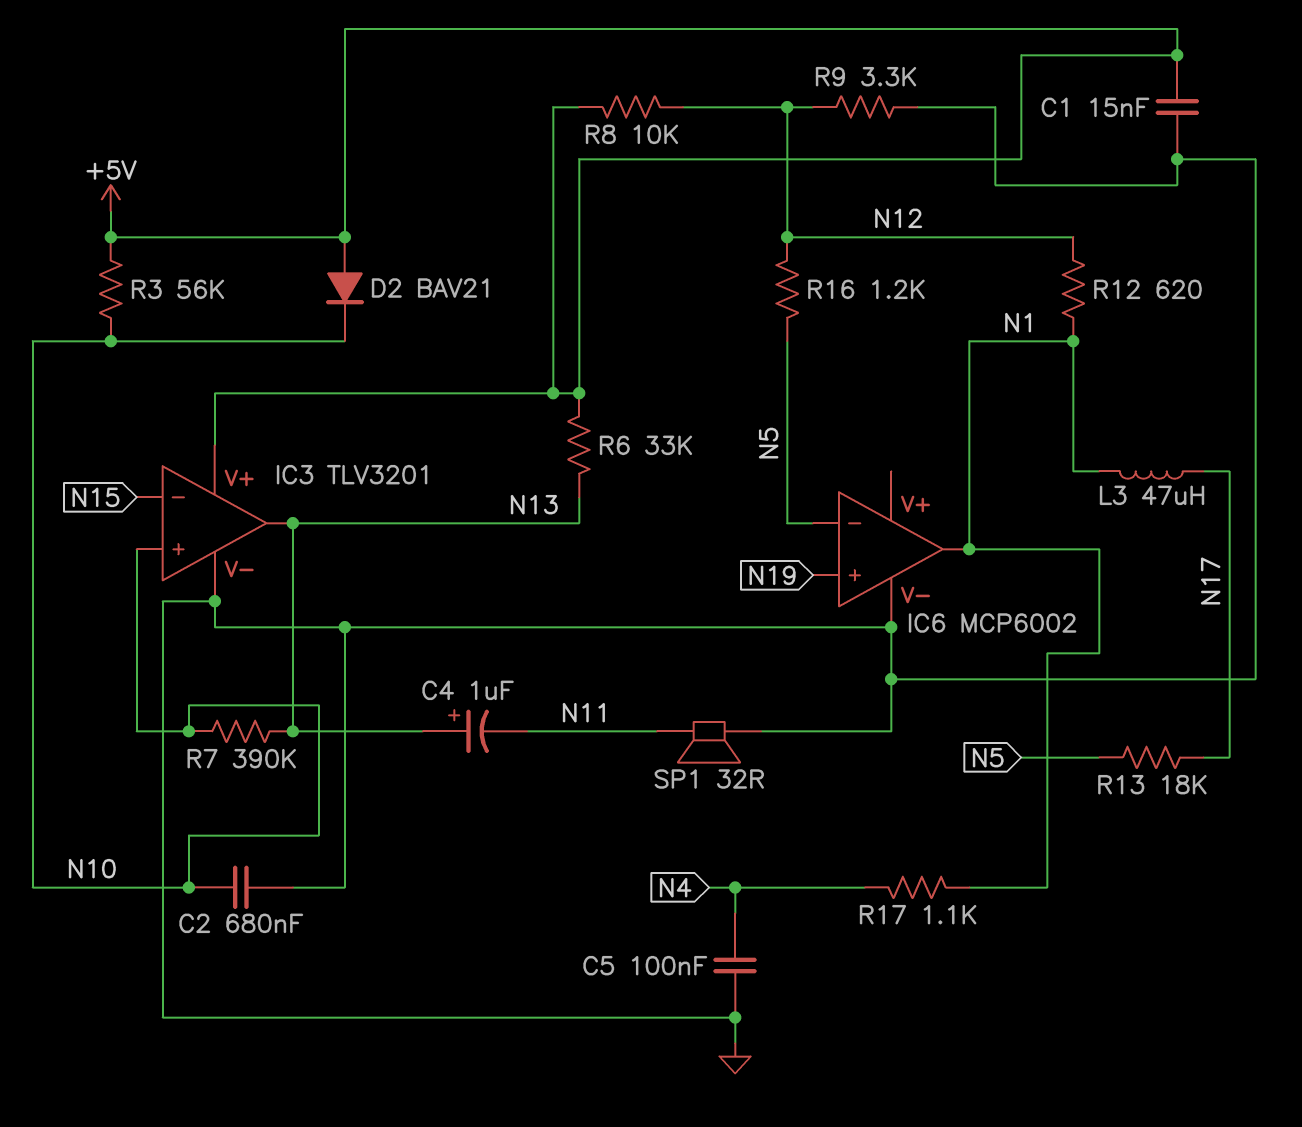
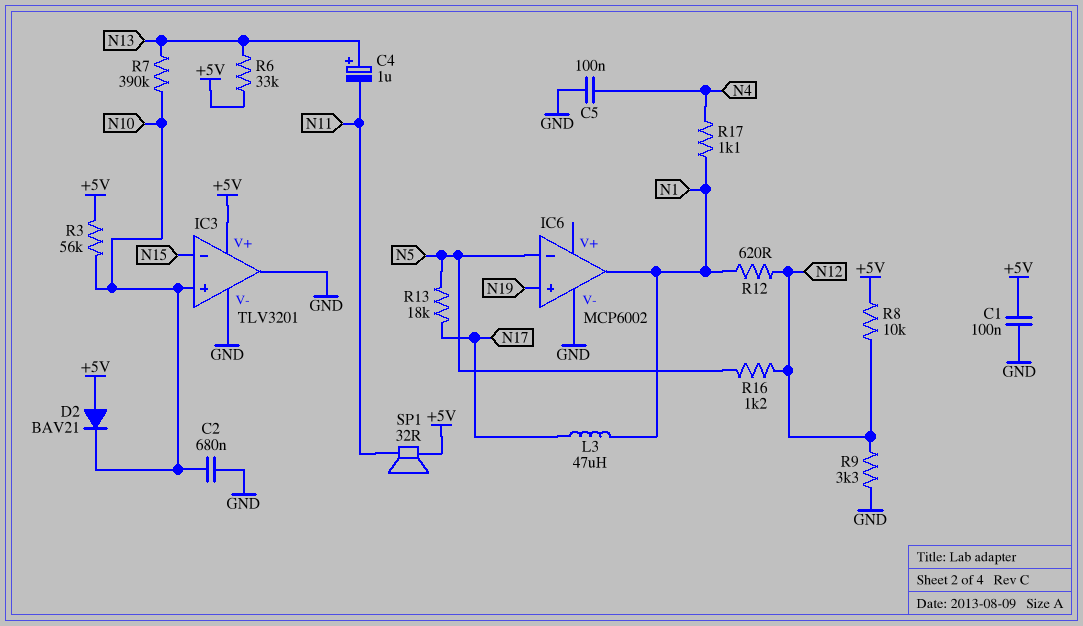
C1: 15nF (+5V, GND) -> 100nF (+5V, GND)
IC3 pin out: N13 -> GND
SP1: speaker 32R (GND, N11) -> speaker 32R (+5V, N11)

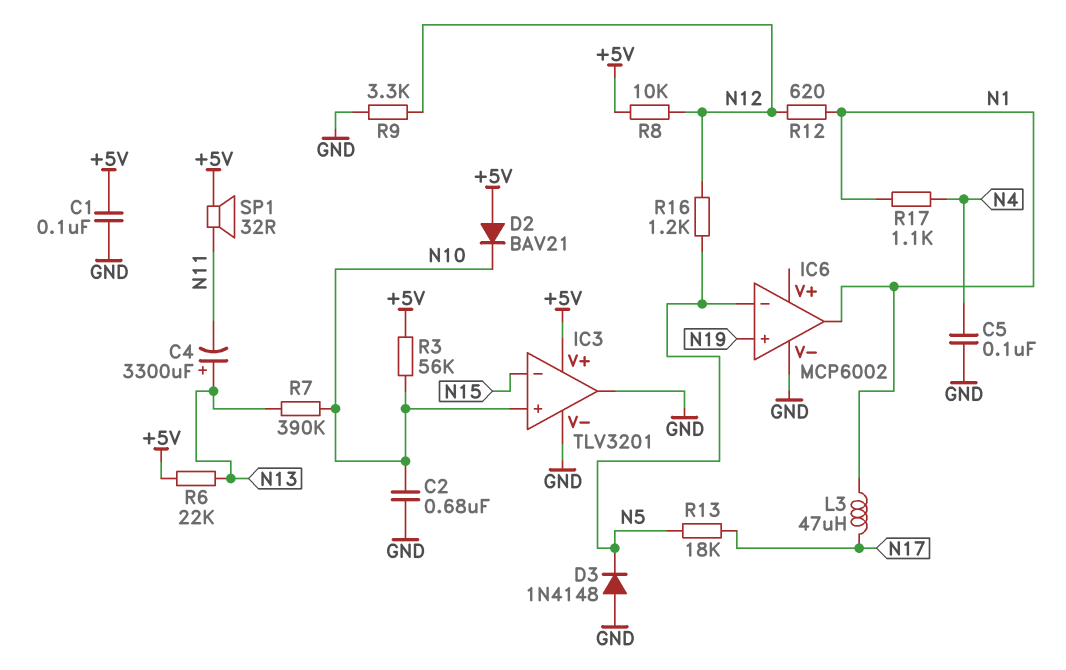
C4: 1uF (plus N13, minus N11) -> 3300uF (plus N13, minus N11)
D3: none -> diode 1N4148 (A GND, K N5)
R6: 33k (+5V, N13) -> 22k (+5V, N13)

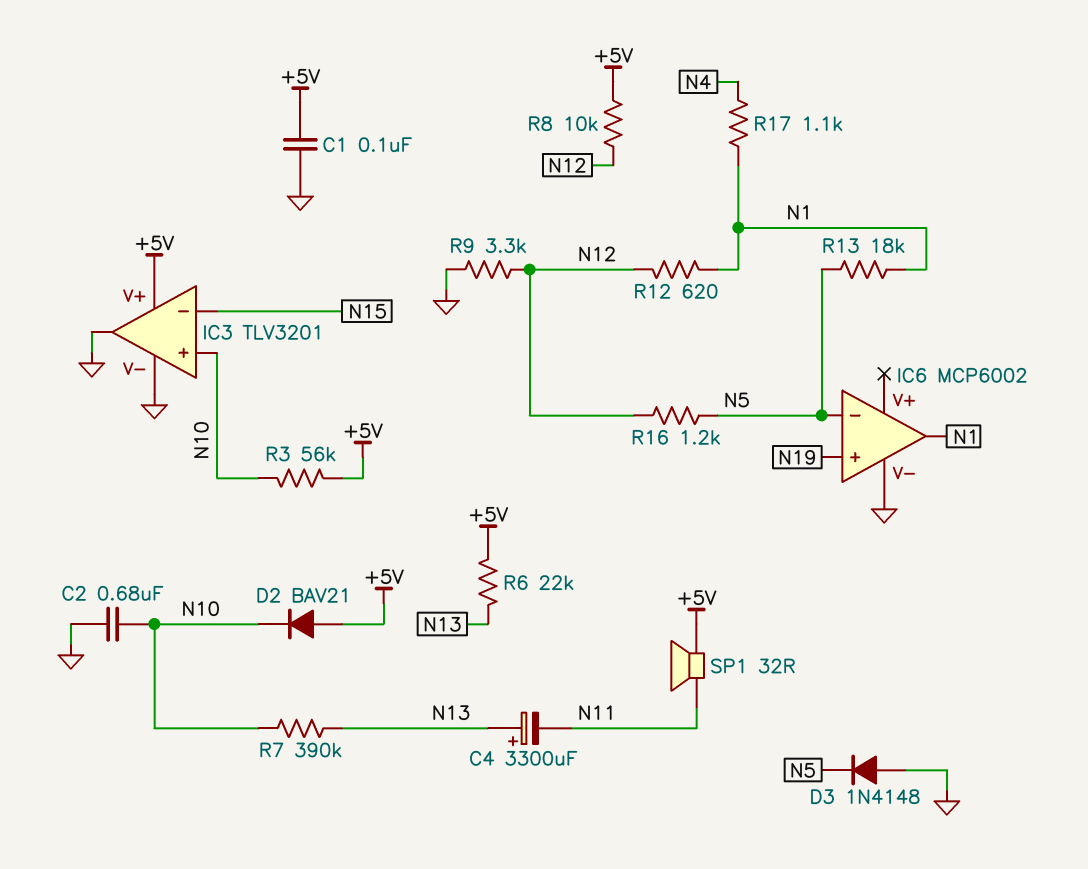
C5: 100nF (GND, N4) -> none
L3: 47uH (N1, N17) -> none
R13: 18k (N5, N17) -> 18k (N1, N5)

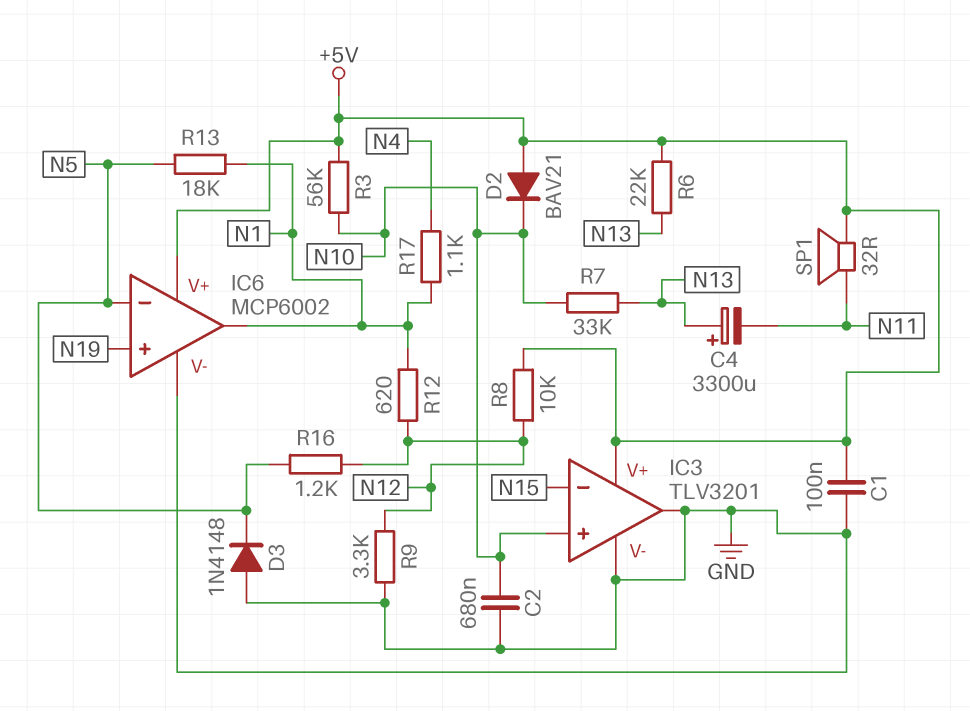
IC6 pin V+: none -> +5V
R7: 390k (N10, N13) -> 33k (N10, N13)

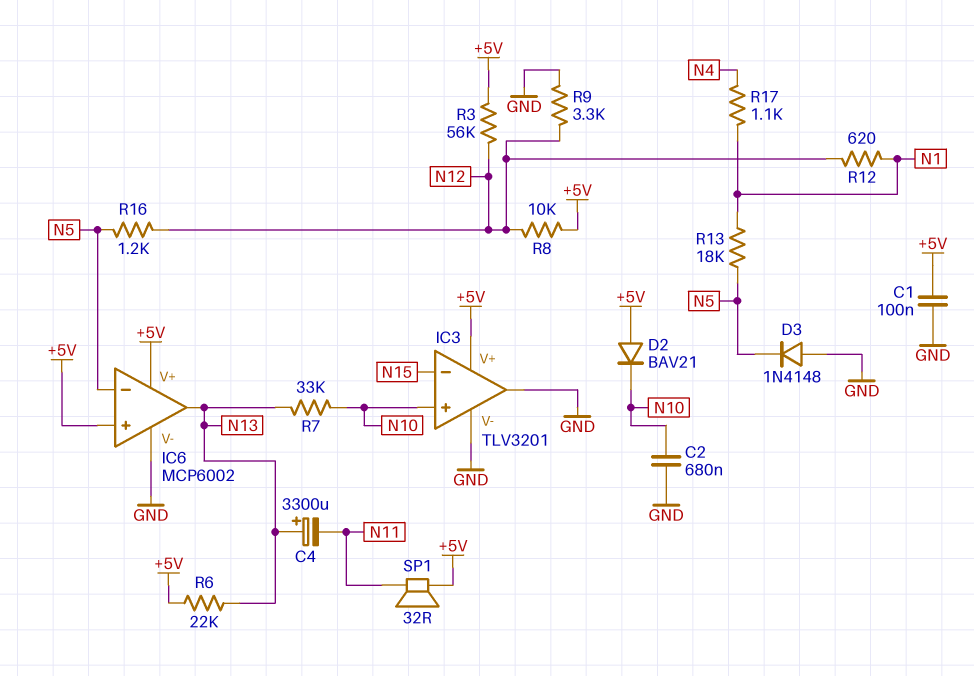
IC6 pin in+: N19 -> +5V
IC6 pin out: N1 -> N13
R3: 56k (+5V, N10) -> 56k (+5V, N12)

